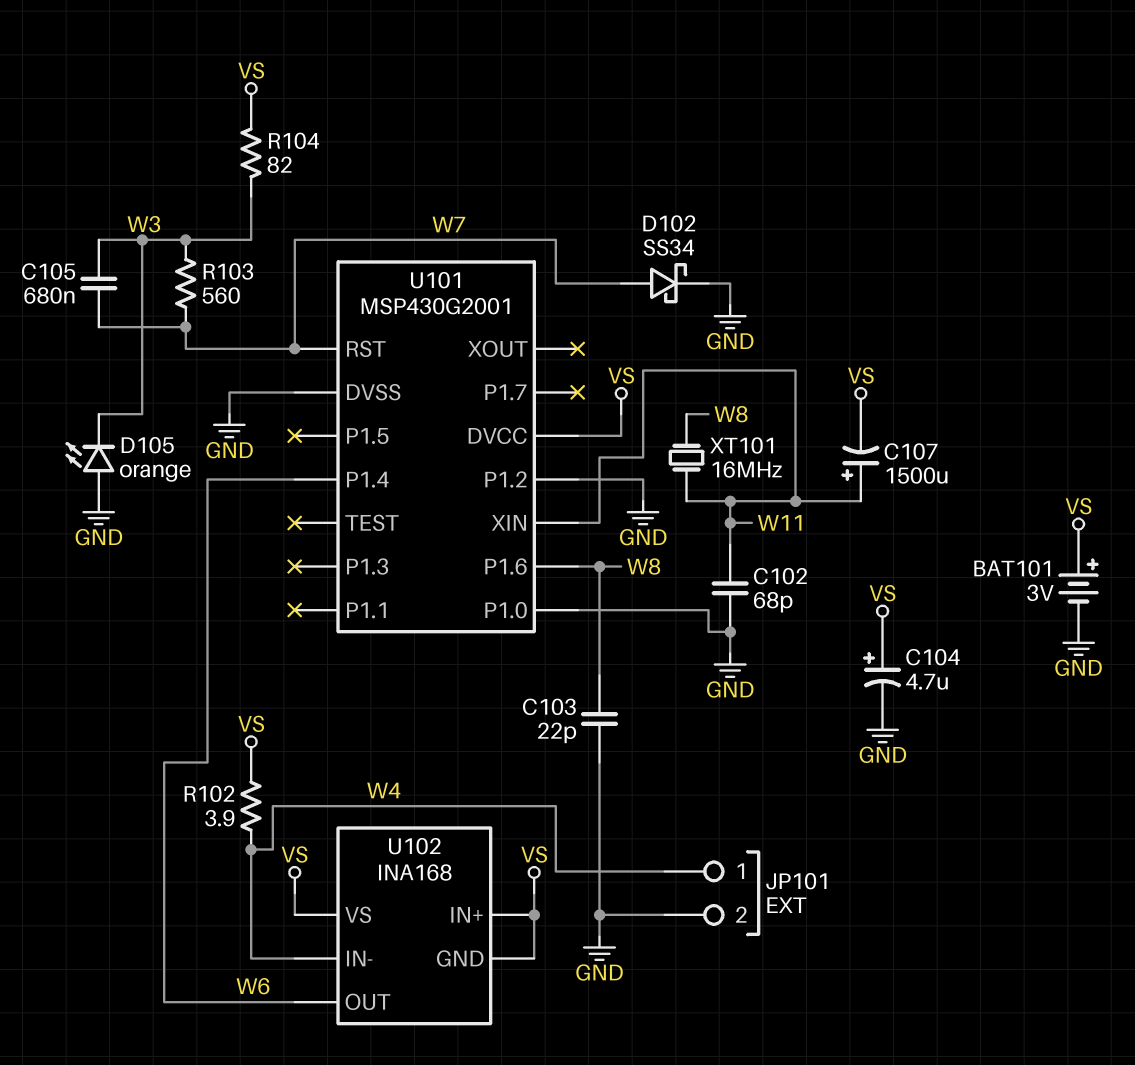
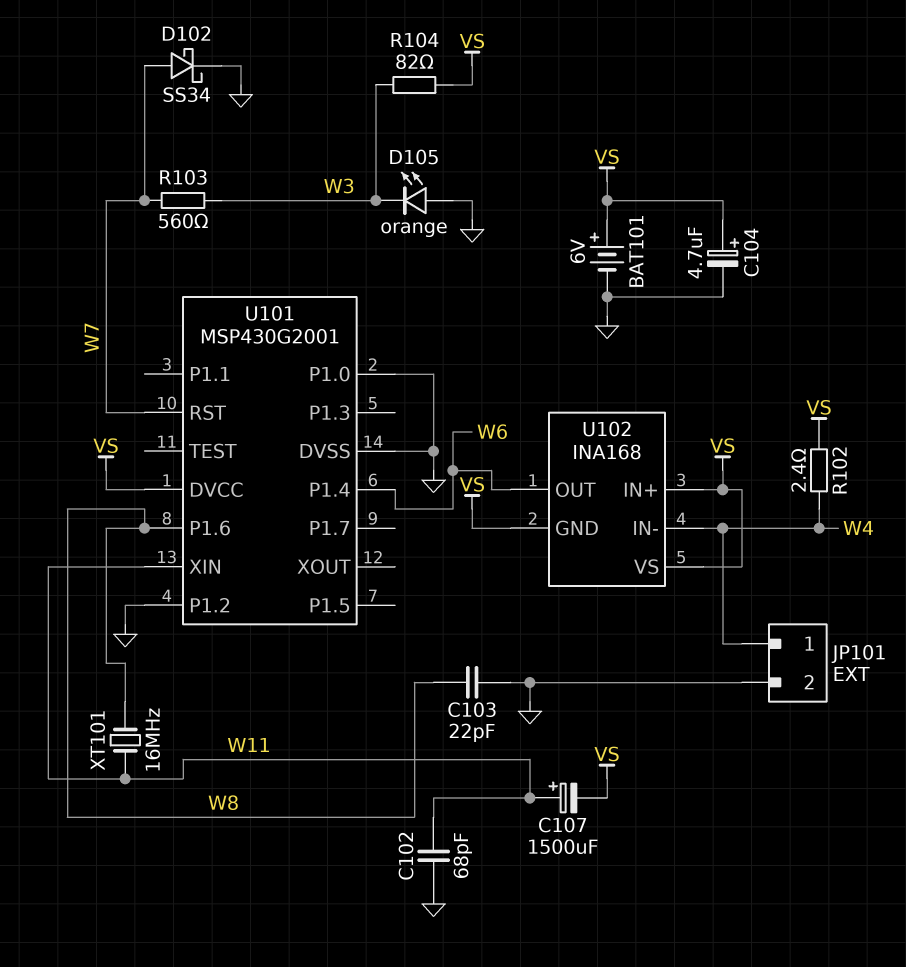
BAT101: 3V (plus VS, minus GND) -> 6V (plus VS, minus GND)
C105: 680nF (W3, W7) -> none
R102: 3.9 (VS, W4) -> 2.4 (VS, W4)

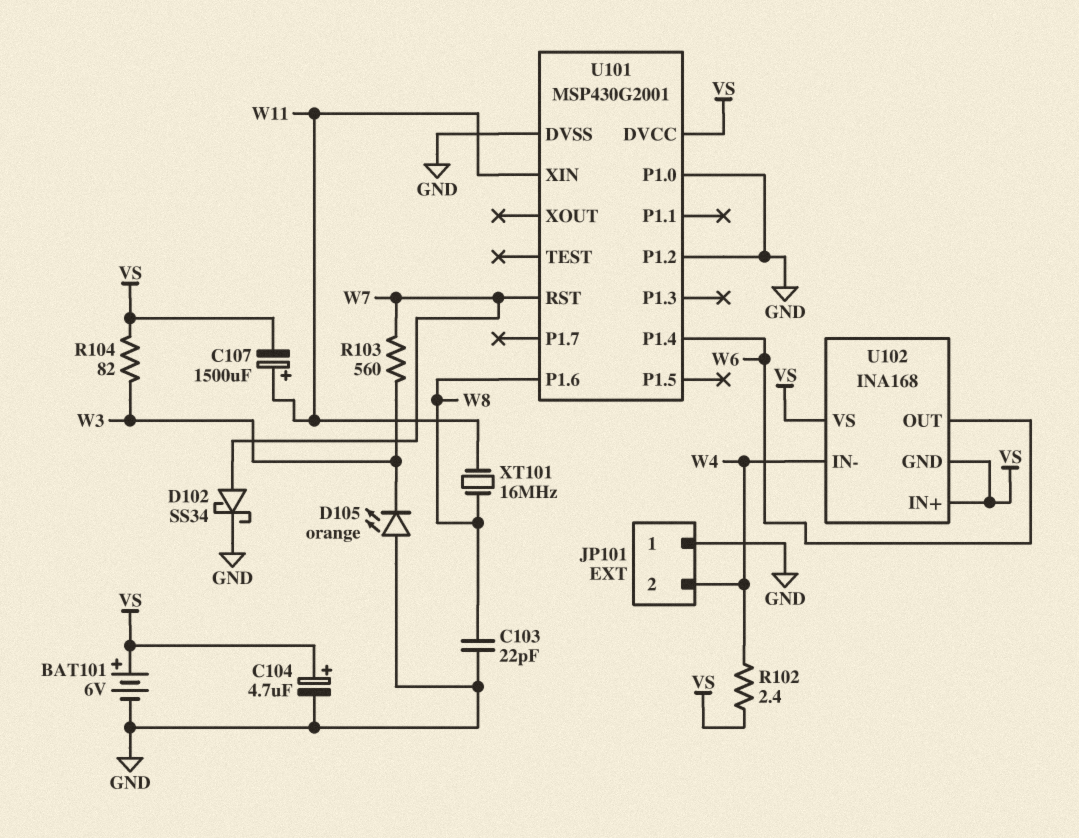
C102: 68pF (GND, W11) -> none
JP101 pin 1: W4 -> GND
JP101 pin 2: GND -> W4

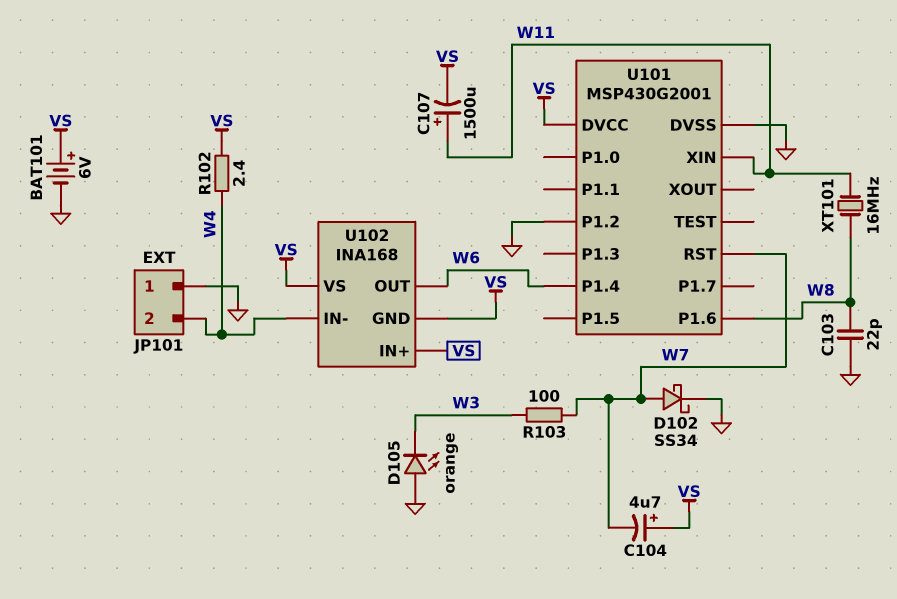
C104: 4.7uF (plus VS, minus GND) -> 4.7uF (plus VS, minus W7)
R103: 560 (W3, W7) -> 100 (W3, W7)
R104: 82 (VS, W3) -> none
U101 pin P1.0: GND -> none

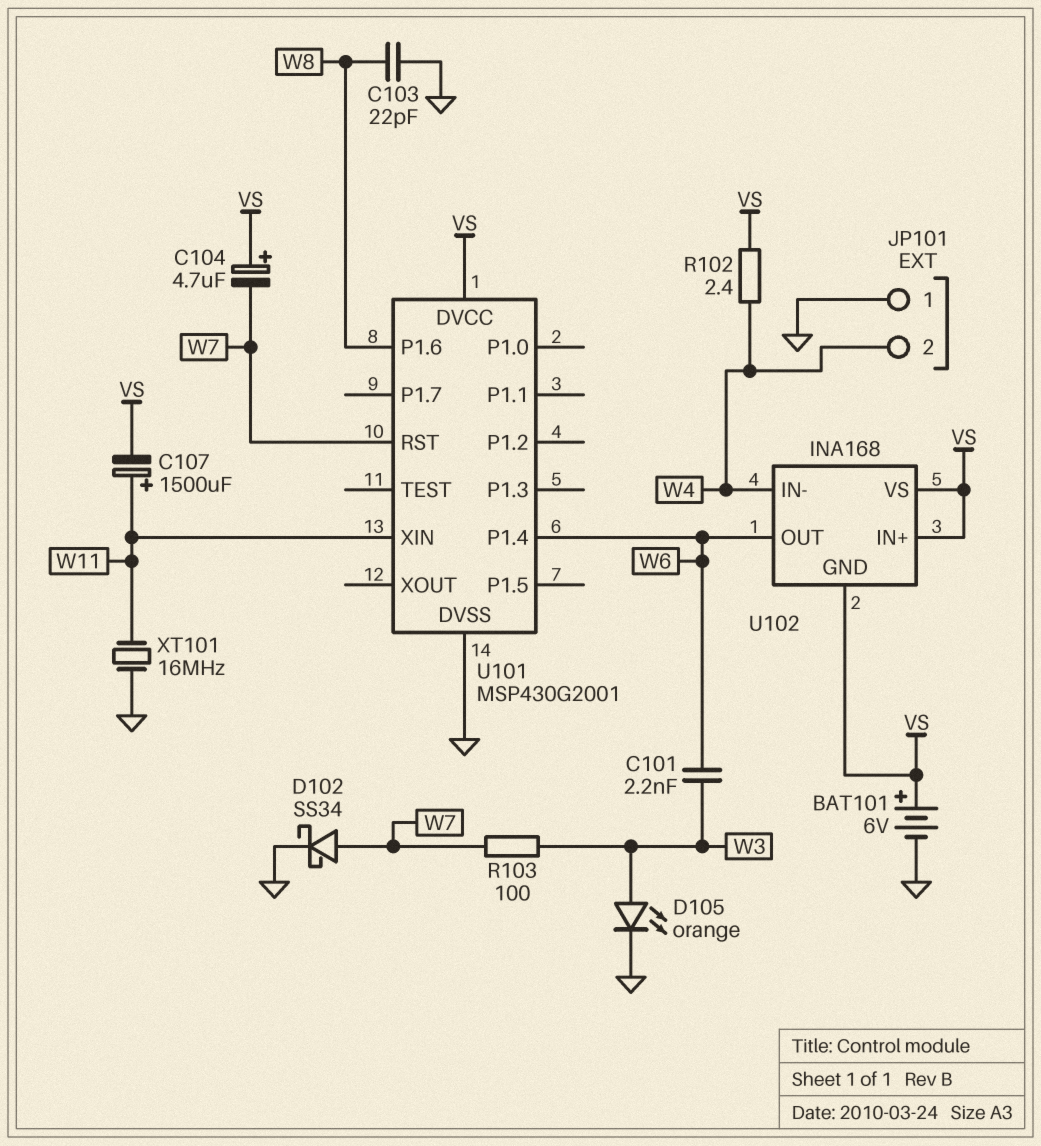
C101: none -> 2.2nF (W3, W6)
D105: LED orange (A GND, K W3) -> LED orange (A W3, K GND)
U101 pin P1.2: GND -> none
XT101: 16MHz (W8, W11) -> 16MHz (GND, W11)

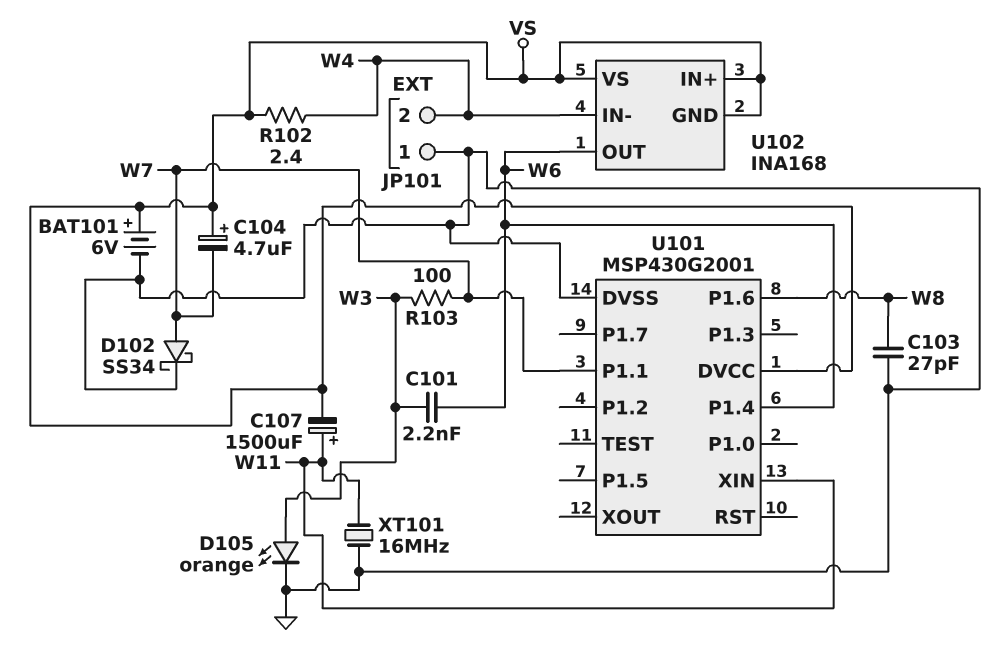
C103: 22pF (GND, W8) -> 27pF (GND, W8)
U101 pin P1.1: none -> W7
U101 pin RST: W7 -> none

